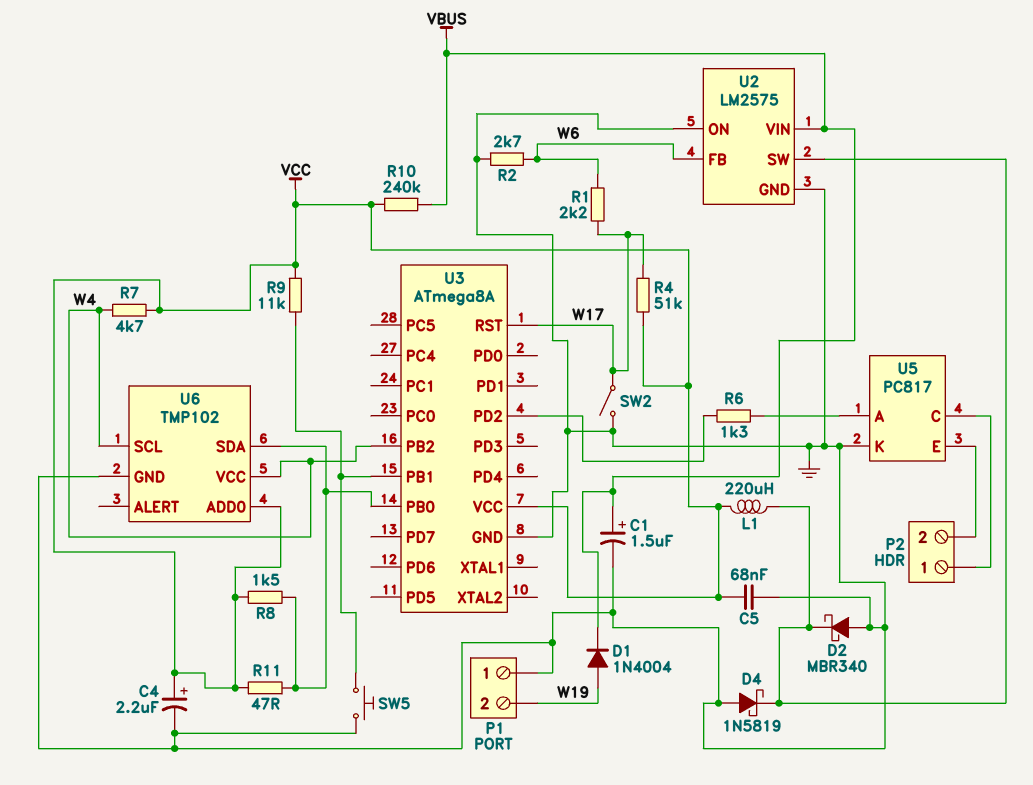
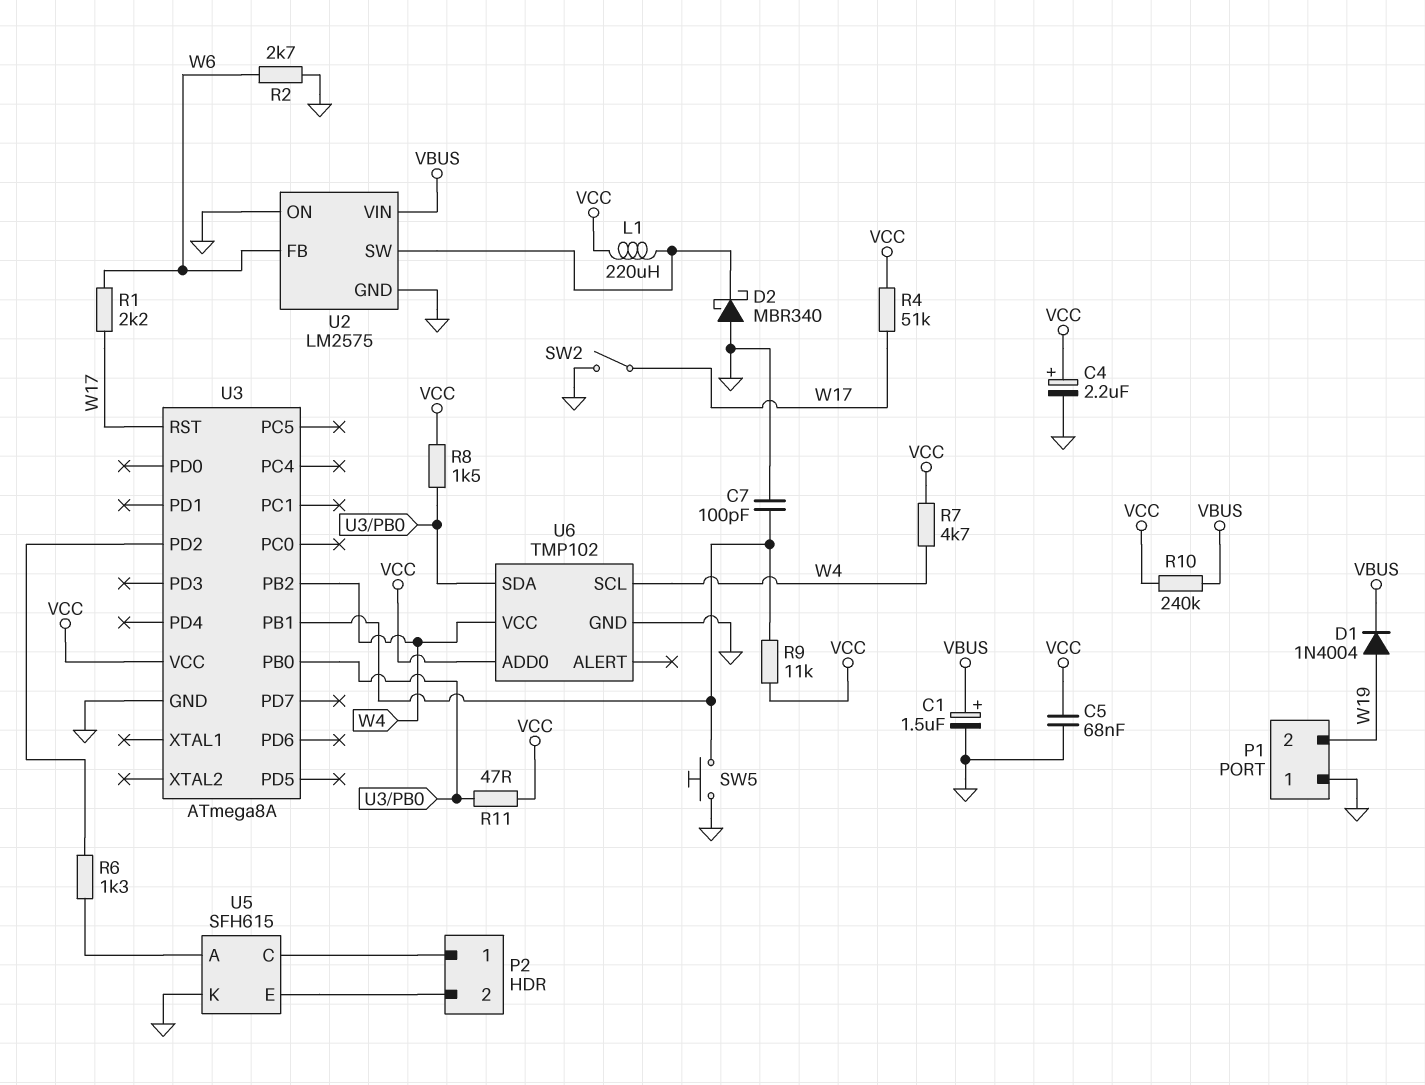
C7: none -> 100pF (GND, U3/PB1)
D4: schottky 1N5819 (A GND, K U2/SW) -> none
U5: PC817 -> SFH615

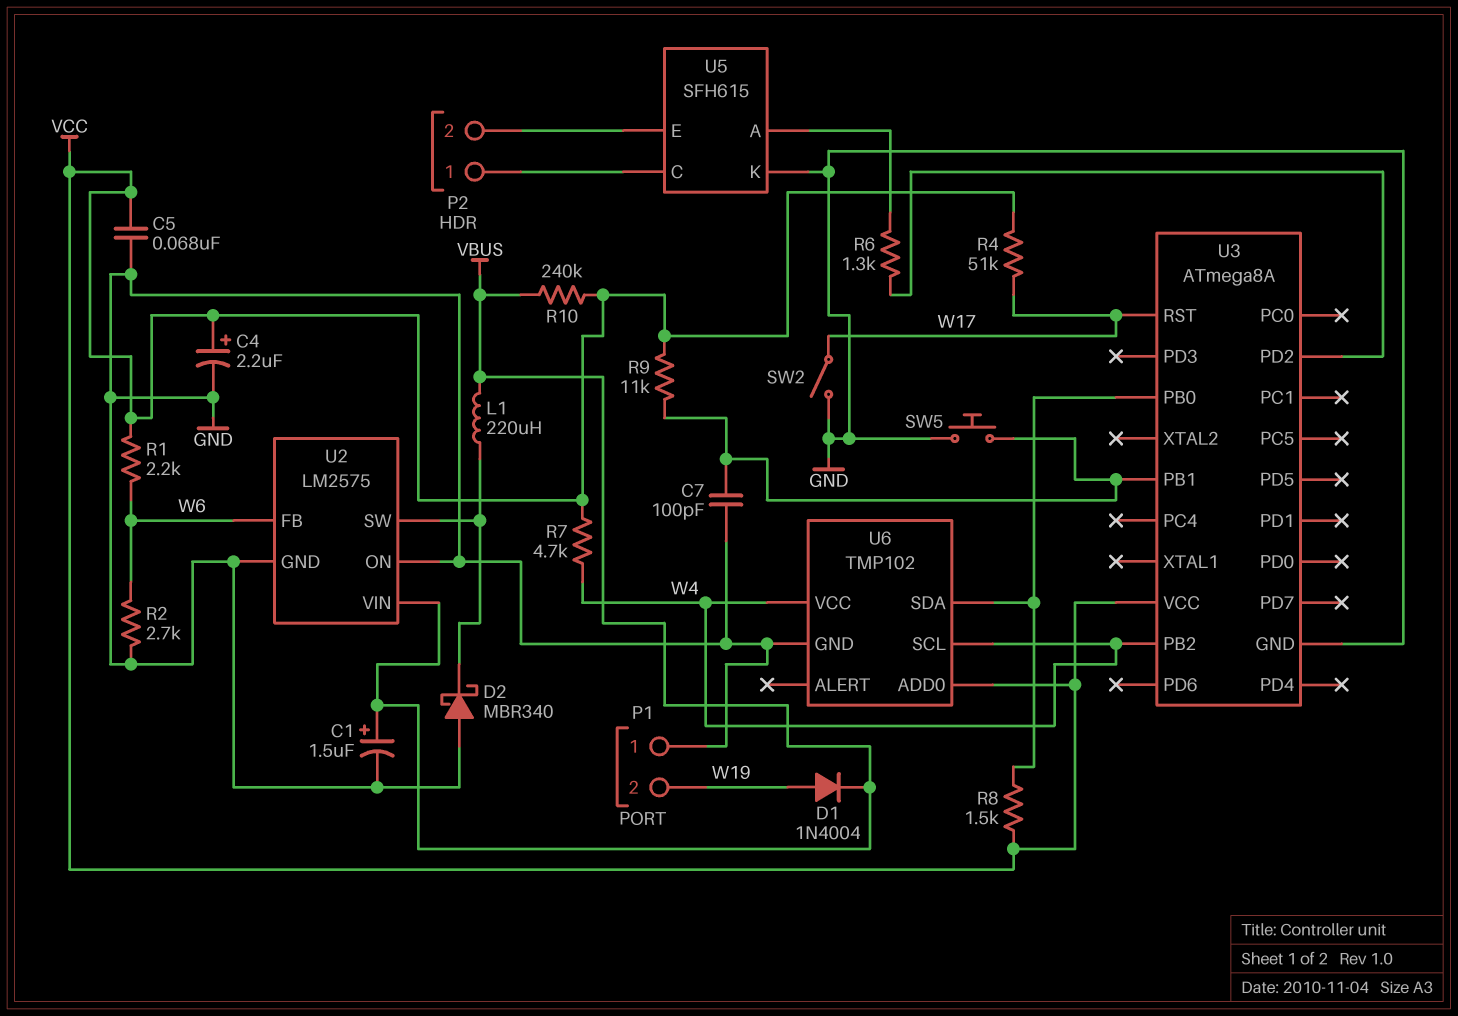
L1: 220uH (U2/SW, VCC) -> 220uH (U2/SW, VBUS)
R1: 2.2k (W6, W17) -> 2.2k (VCC, W6)
R11: 47 (U3/PB0, VCC) -> none

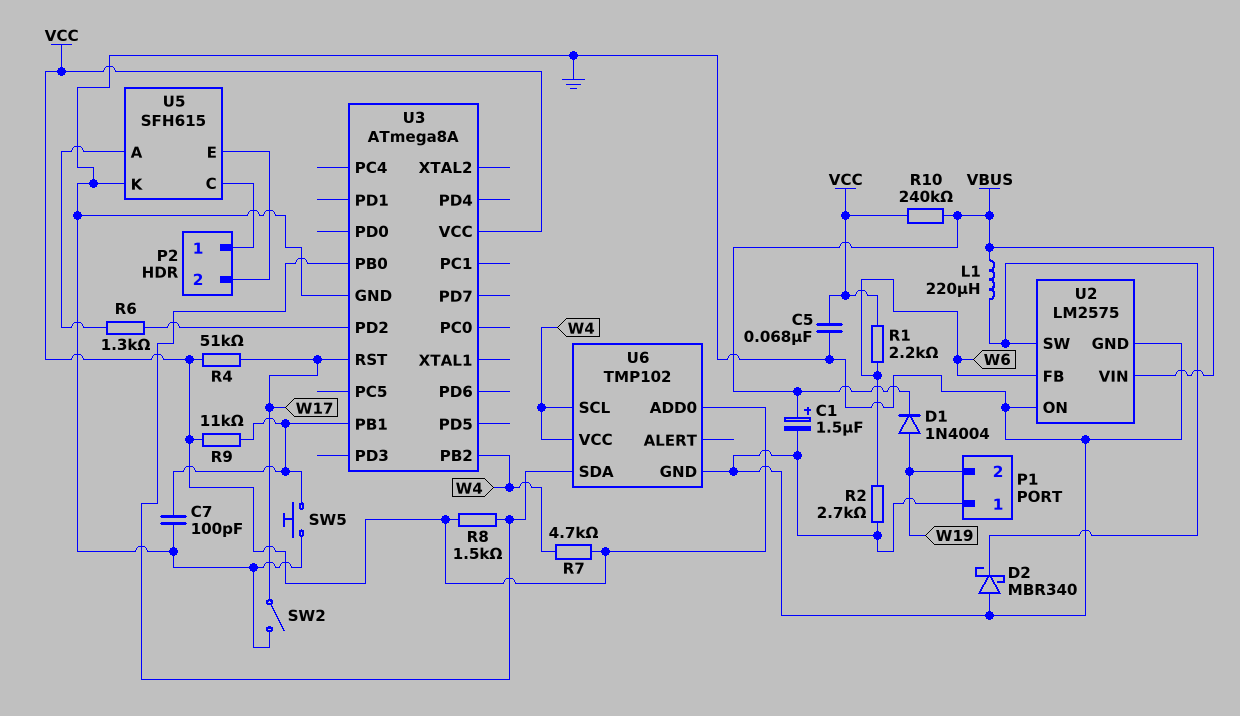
C4: 2.2uF (plus VCC, minus GND) -> none

